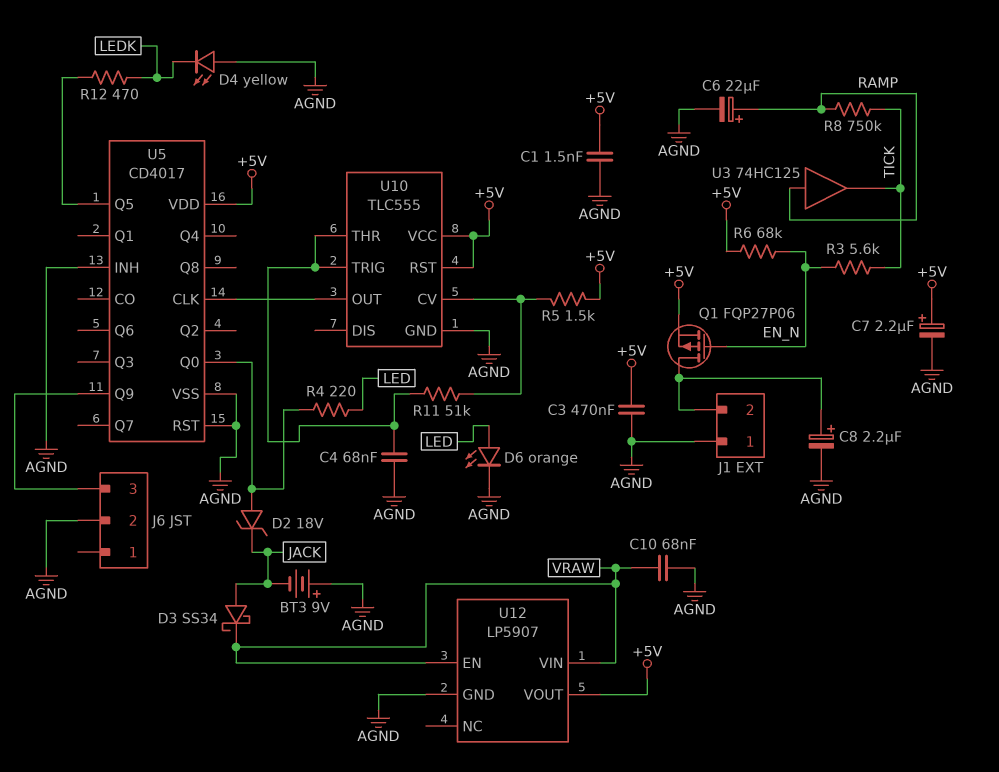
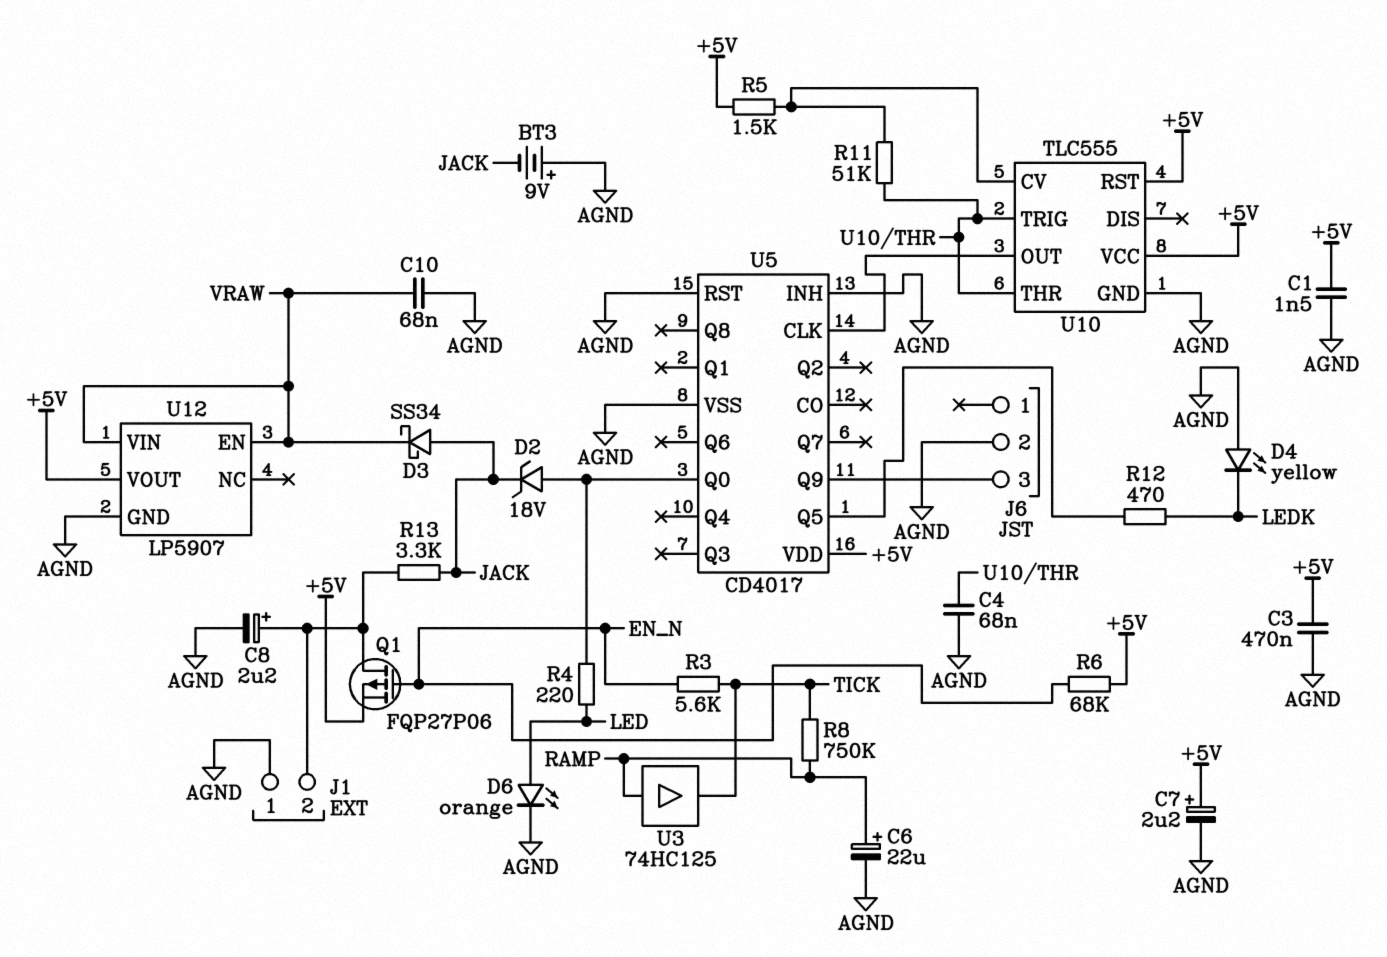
R13: none -> 3.3k (J1/2, JACK)

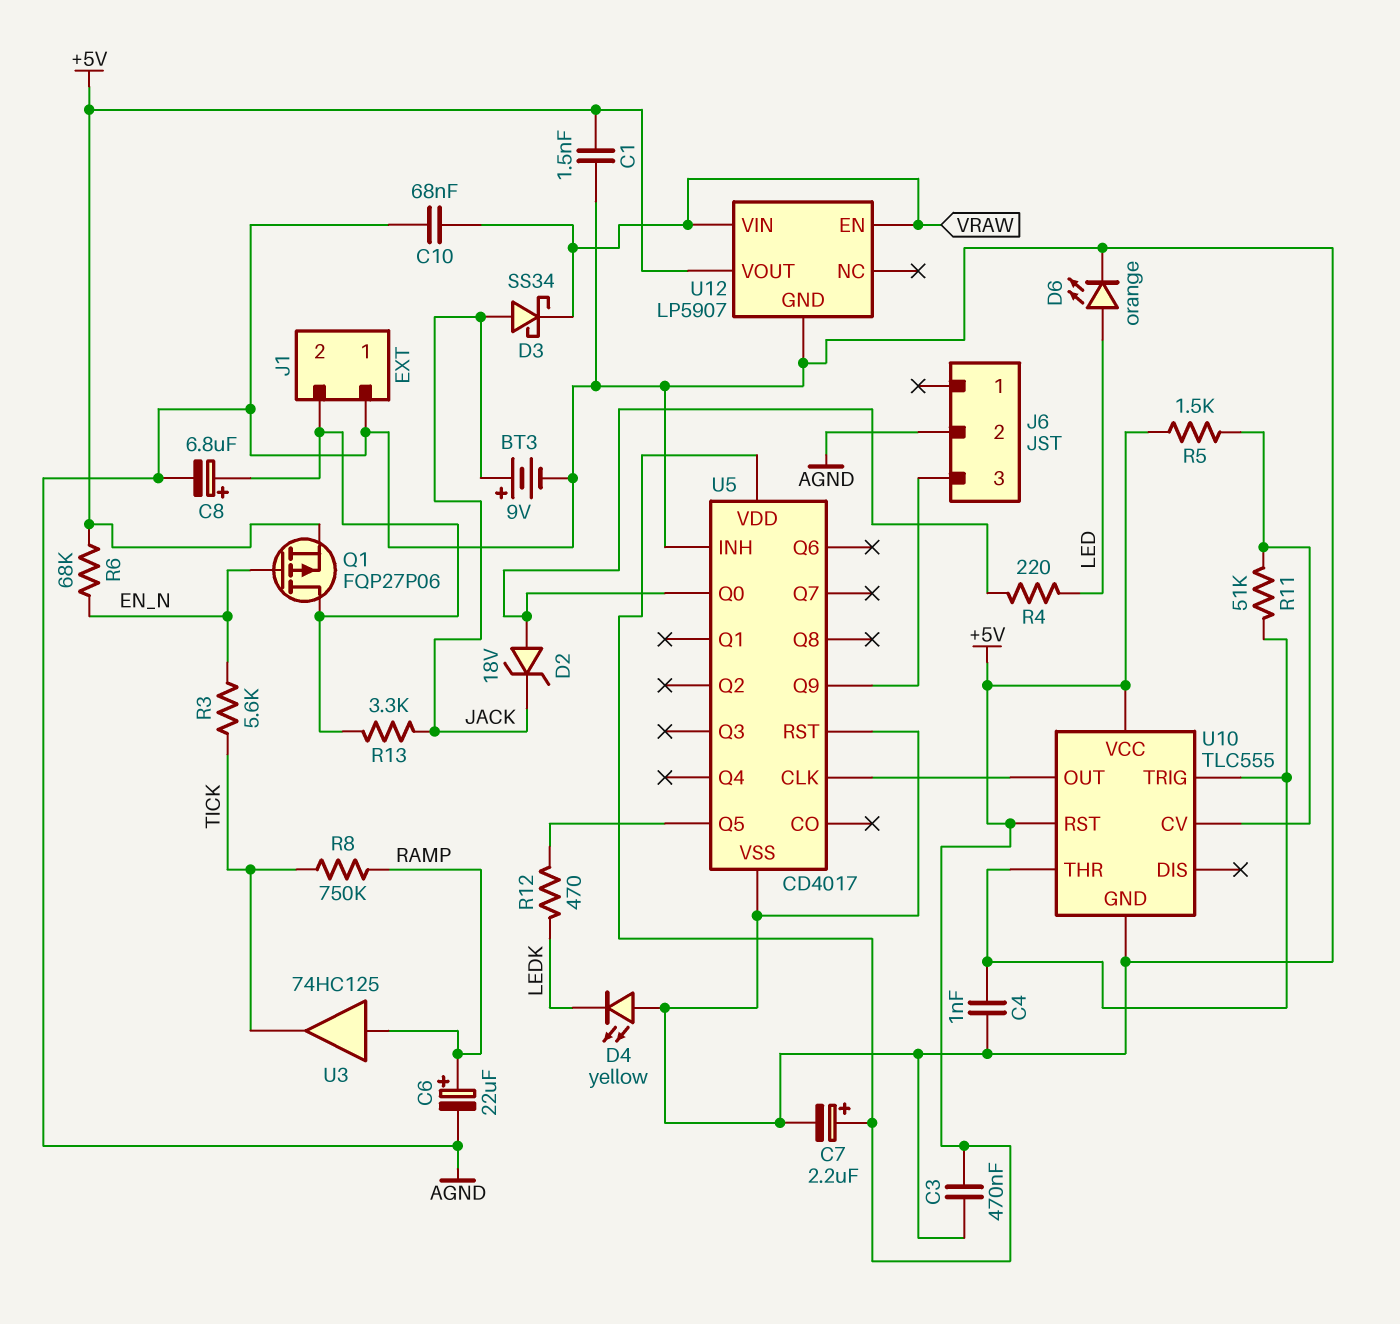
BT3: 9V (plus AGND, minus JACK) -> 9V (plus JACK, minus AGND)
C4: 68nF (AGND, U10/THR) -> 1nF (AGND, U10/THR)
C8: 2.2uF (plus J1/2, minus AGND) -> 6.8uF (plus J1/2, minus AGND)

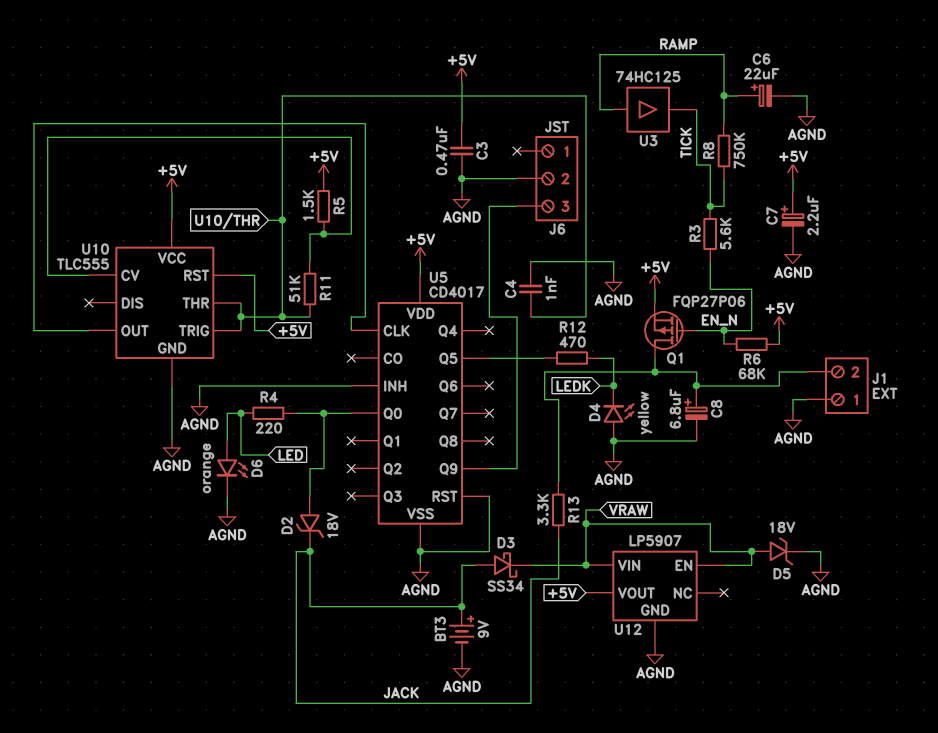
C1: 1.5nF (+5V, AGND) -> none
C10: 68nF (AGND, VRAW) -> none
D5: none -> zener 18V (A VRAW, K AGND)

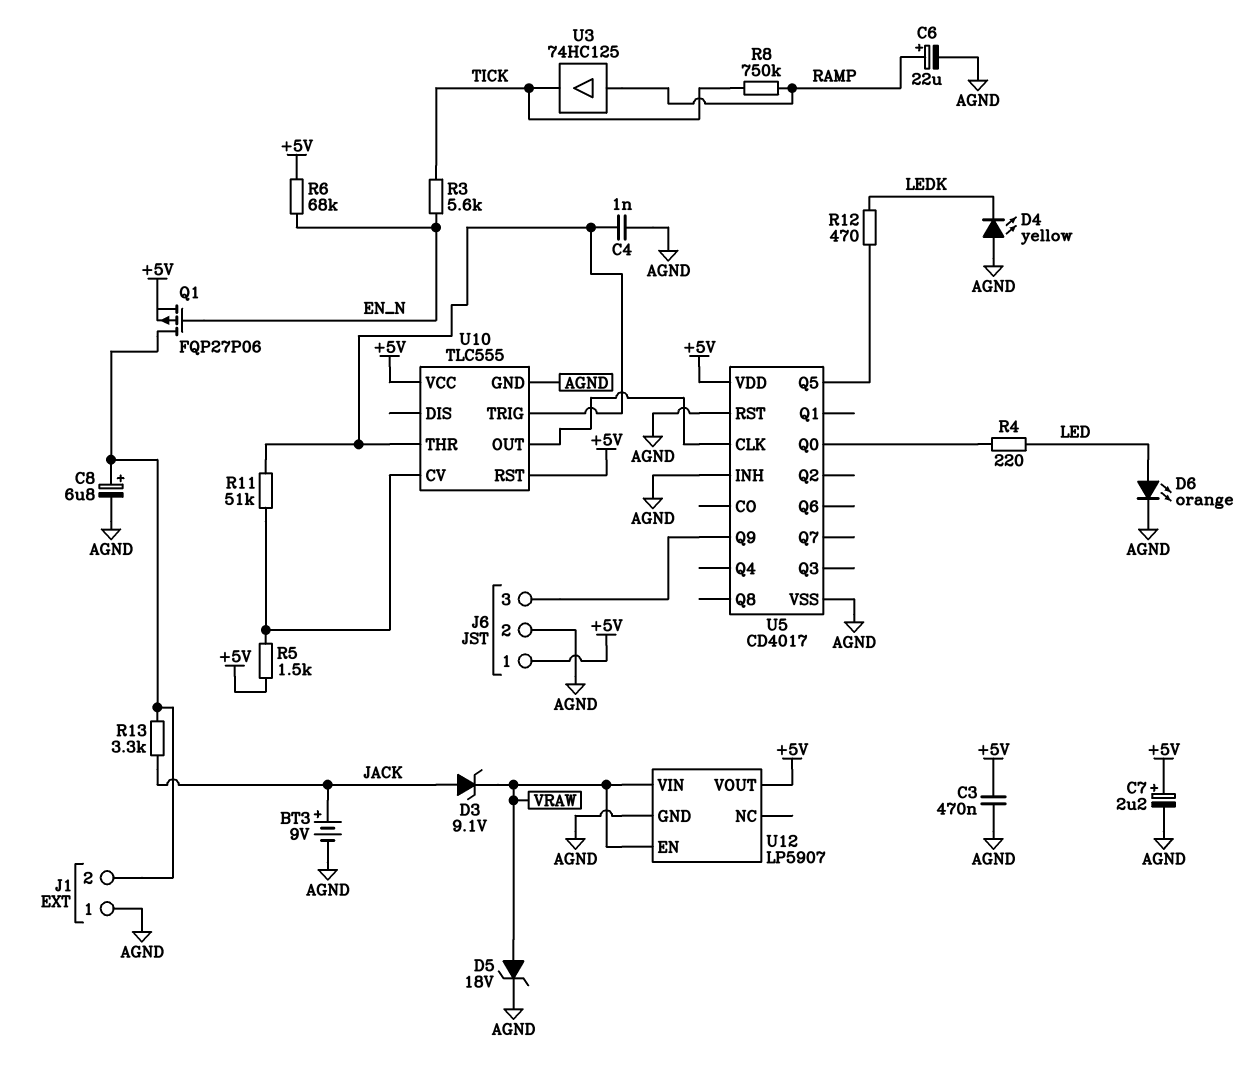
D2: zener 18V (A U5/Q0, K JACK) -> none
D3: schottky SS34 (A JACK, K VRAW) -> zener 9.1V (A JACK, K VRAW)
J6 pin 1: none -> +5V

